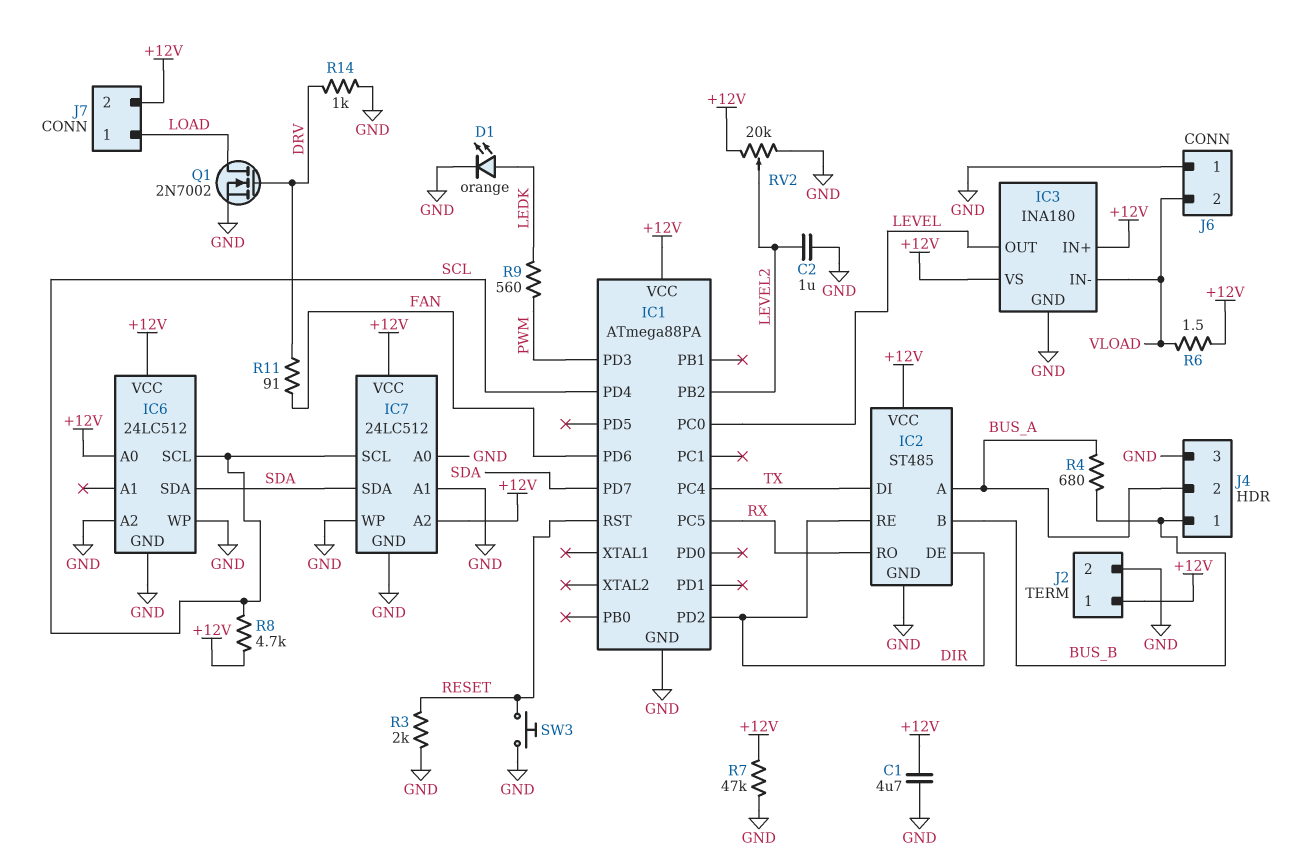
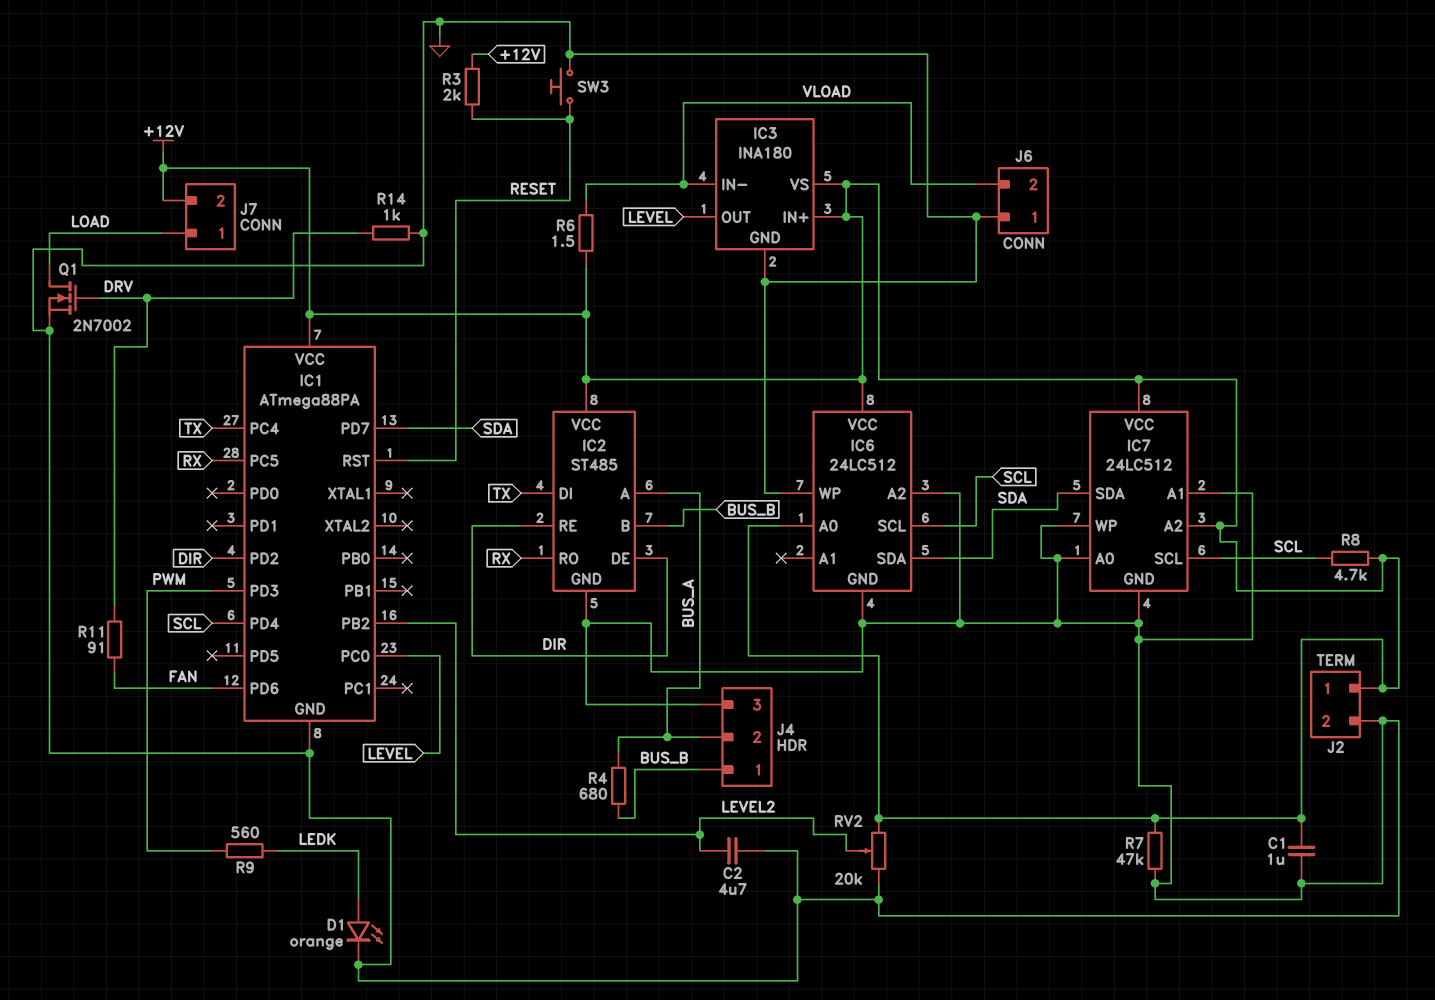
C1: 4.7uF (+12V, GND) -> 1uF (+12V, GND)
C2: 1uF (GND, LEVEL2) -> 4.7uF (GND, LEVEL2)
R3: 2k (GND, RESET) -> 2k (+12V, RESET)

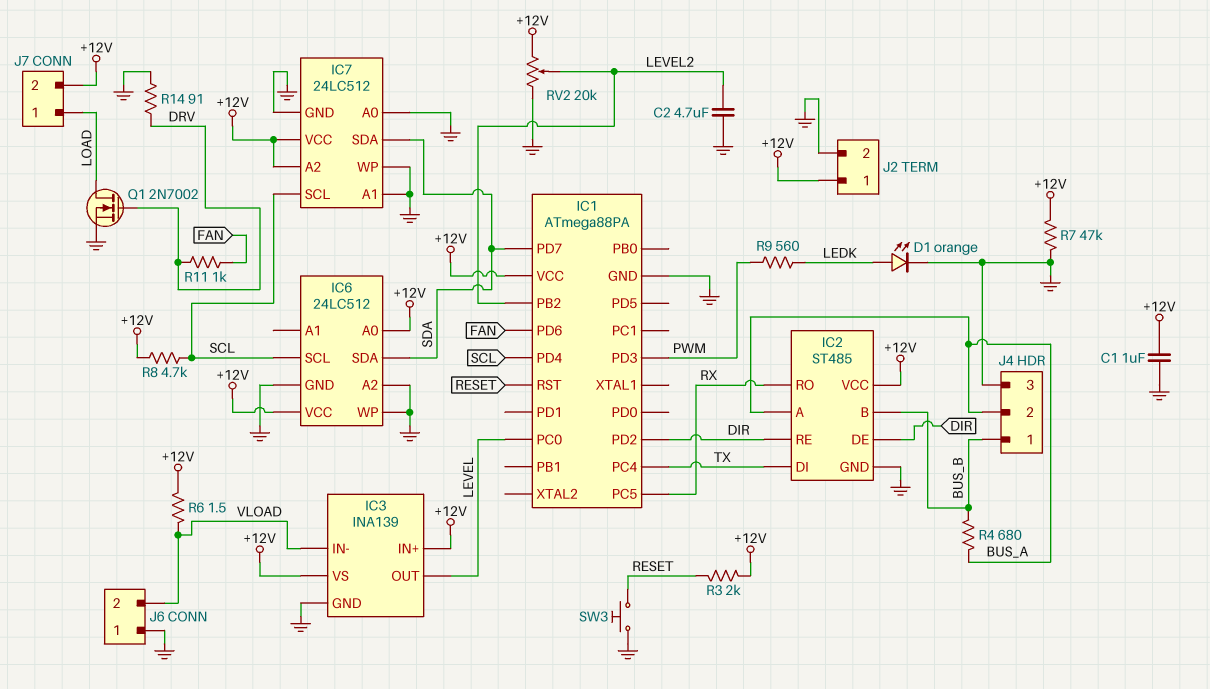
IC3: INA180 -> INA139
R11: 91 (DRV, FAN) -> 1k (DRV, FAN)
R14: 1k (DRV, GND) -> 91 (DRV, GND)

